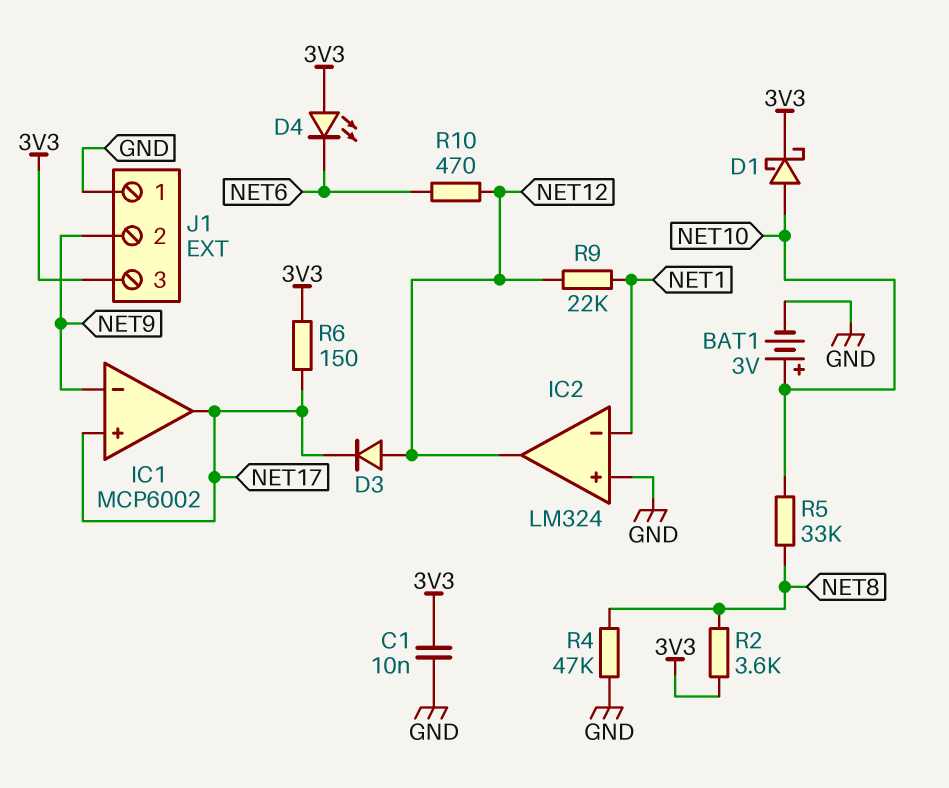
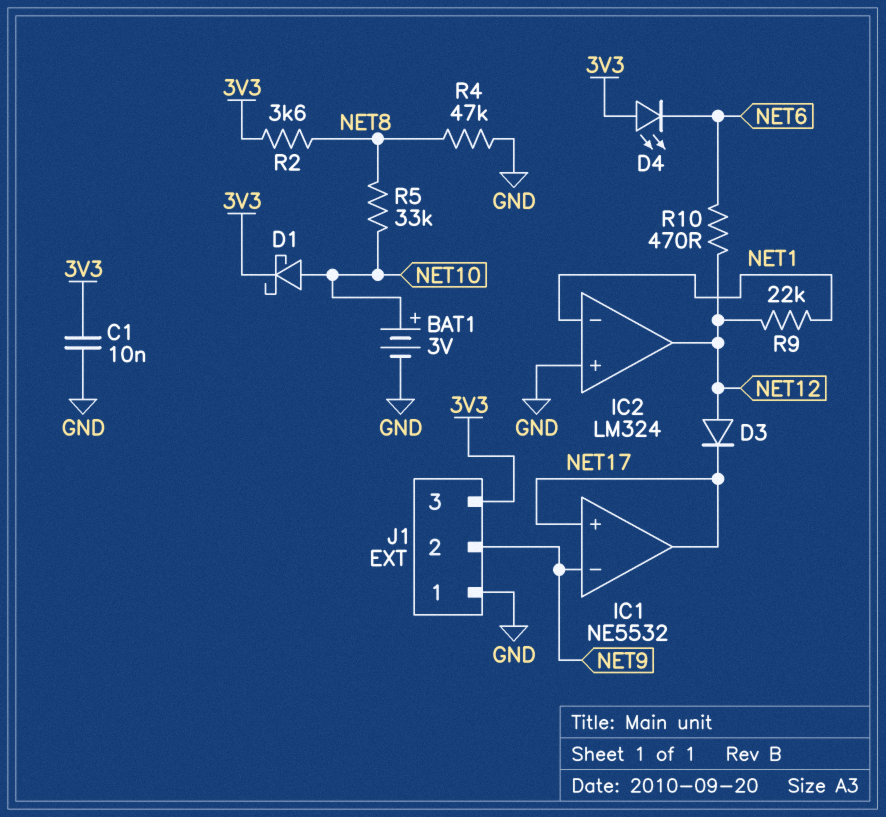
IC1: MCP6002 -> NE5532
R6: 150 (3V3, NET17) -> none

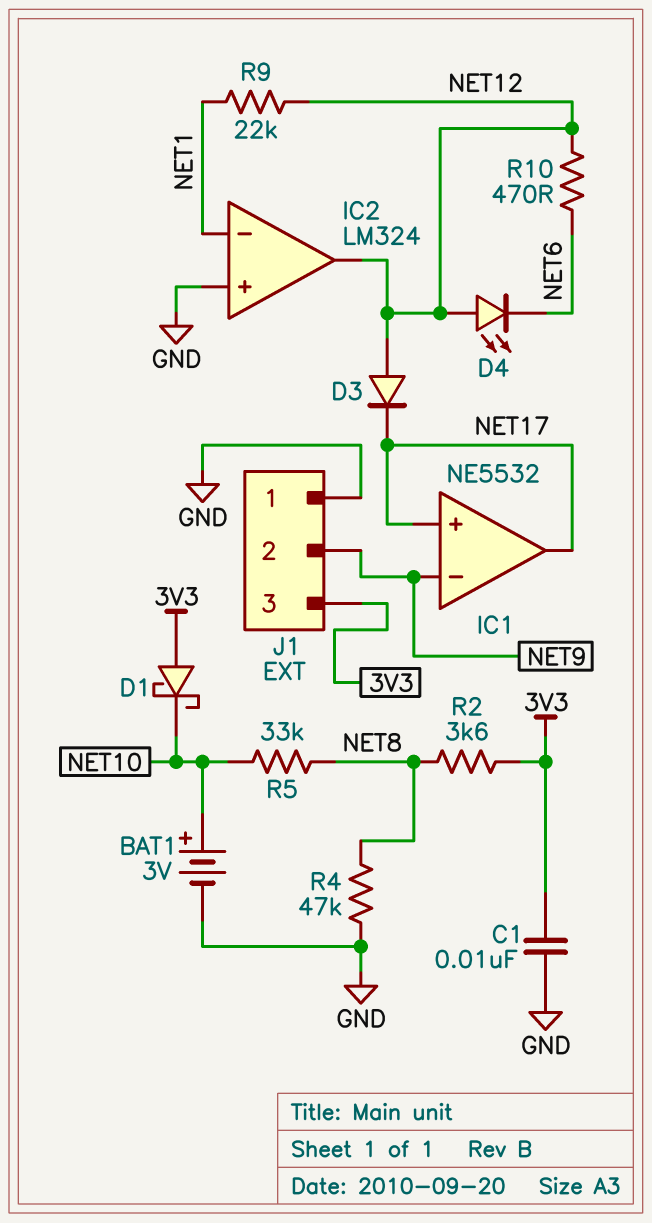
D1: schottky (A NET10, K 3V3) -> schottky (A 3V3, K NET10)
D4: LED (A 3V3, K NET6) -> LED (A NET12, K NET6)

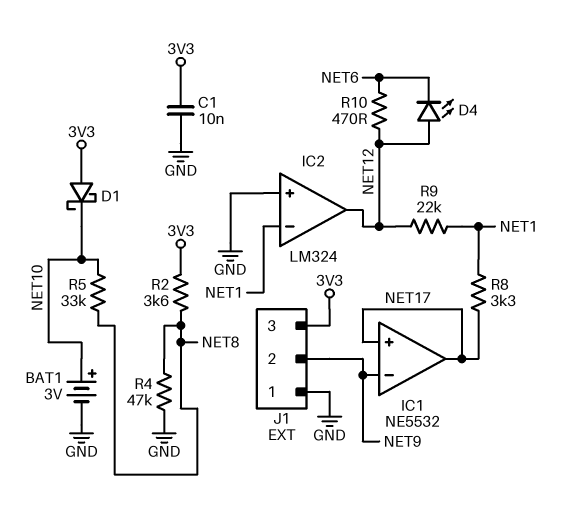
D3: diode (A NET12, K NET17) -> none
R8: none -> 3.3k (NET1, NET17)

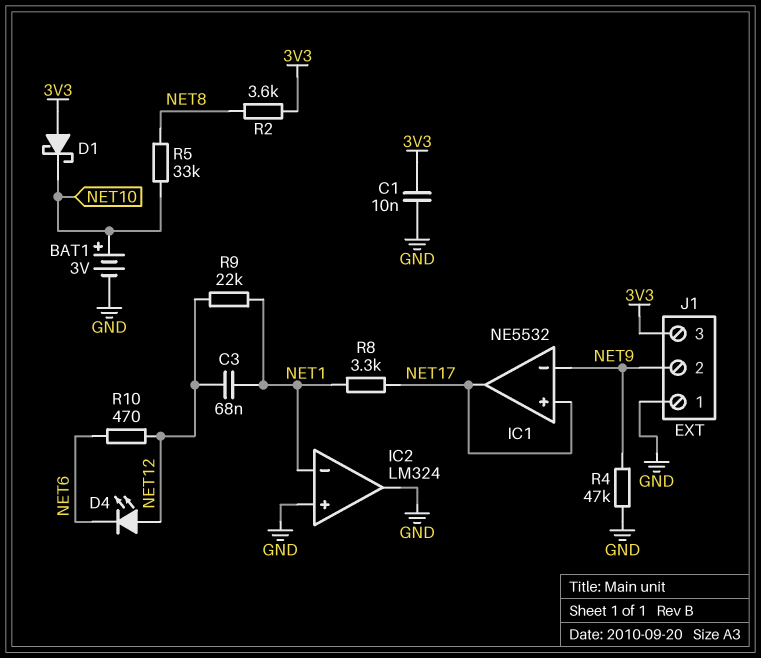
C3: none -> 68nF (NET1, NET12)
IC2 pin out: NET12 -> GND
R4: 47k (GND, NET8) -> 47k (GND, NET9)

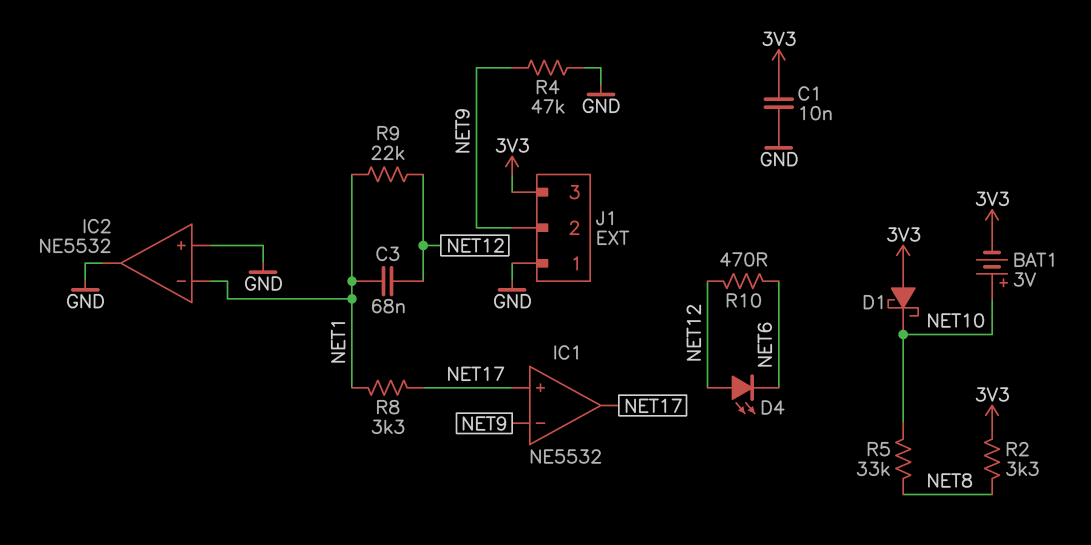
BAT1: 3V (plus NET10, minus GND) -> 3V (plus NET10, minus 3V3)
IC2: LM324 -> NE5532
R2: 3.6k (3V3, NET8) -> 3.3k (3V3, NET8)

